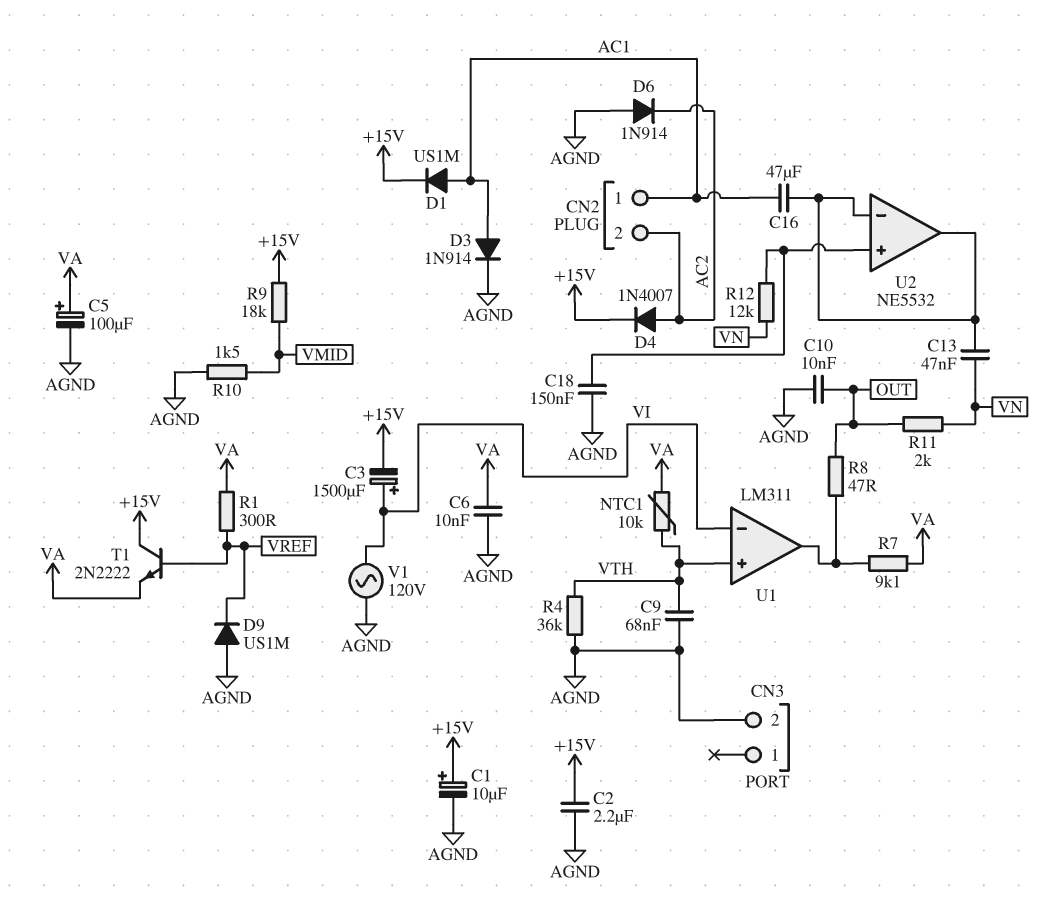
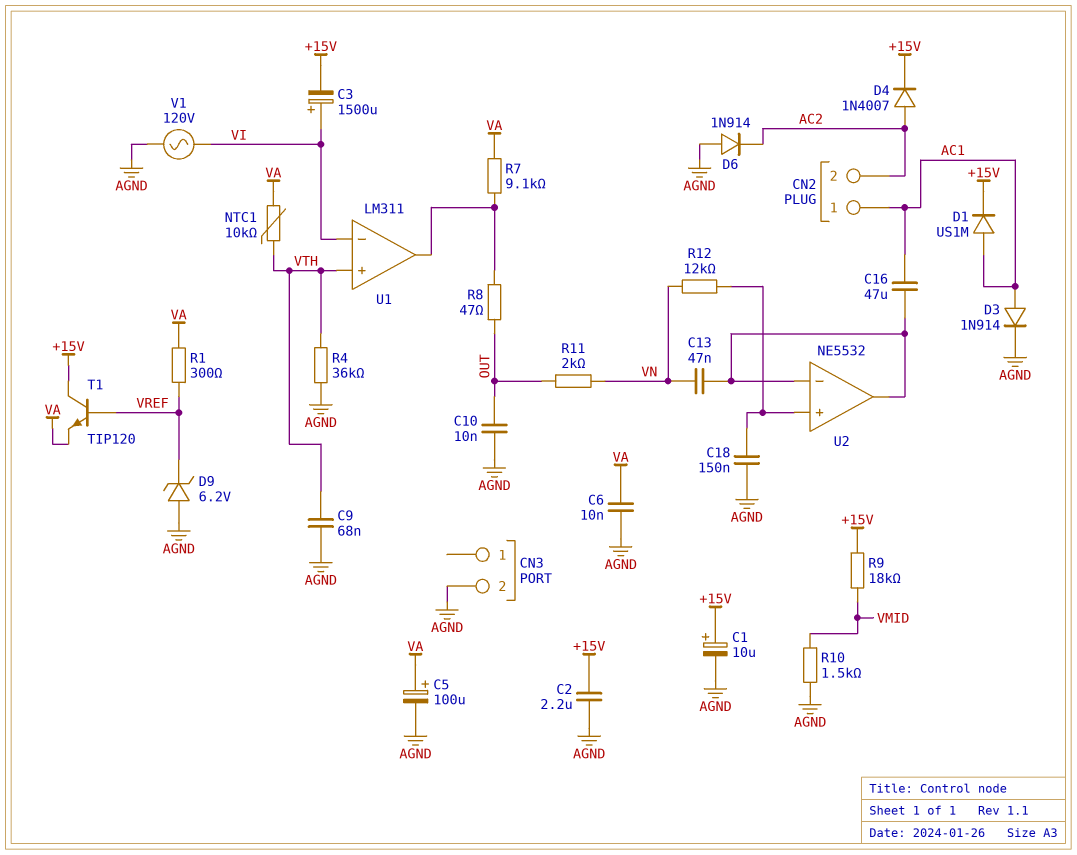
D9: diode US1M (A AGND, K VREF) -> zener 6.2V (A AGND, K VREF)
T1: NPN 2N2222 (B VREF, C +15V, E VA) -> NPN TIP120 (B VREF, C +15V, E VA)

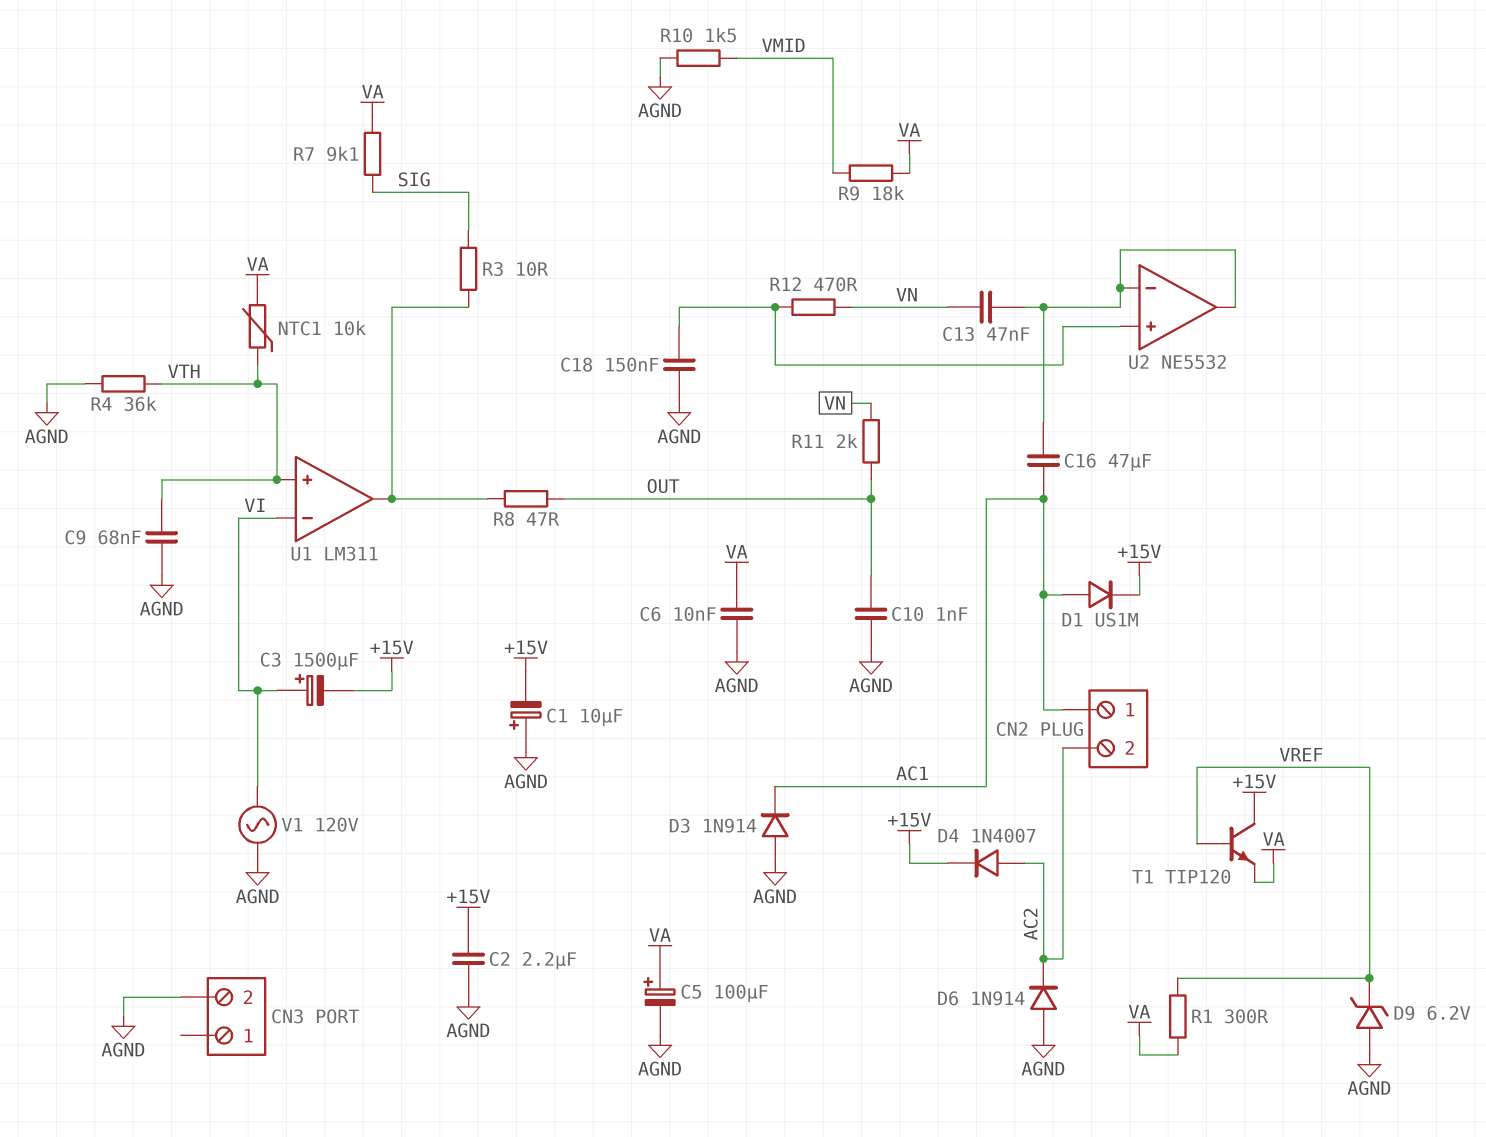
C1: 10uF (plus +15V, minus AGND) -> 10uF (plus AGND, minus +15V)
C10: 10nF (AGND, OUT) -> 1nF (AGND, OUT)
D3: diode 1N914 (A AC1, K AGND) -> diode 1N914 (A AGND, K AC1)
R3: none -> 10 (SIG, U1/out)
R7: 9.1k (U1/out, VA) -> 9.1k (SIG, VA)
R9: 18k (+15V, VMID) -> 18k (VA, VMID)
R12: 12k (U2/in+, VN) -> 470 (U2/in+, VN)

